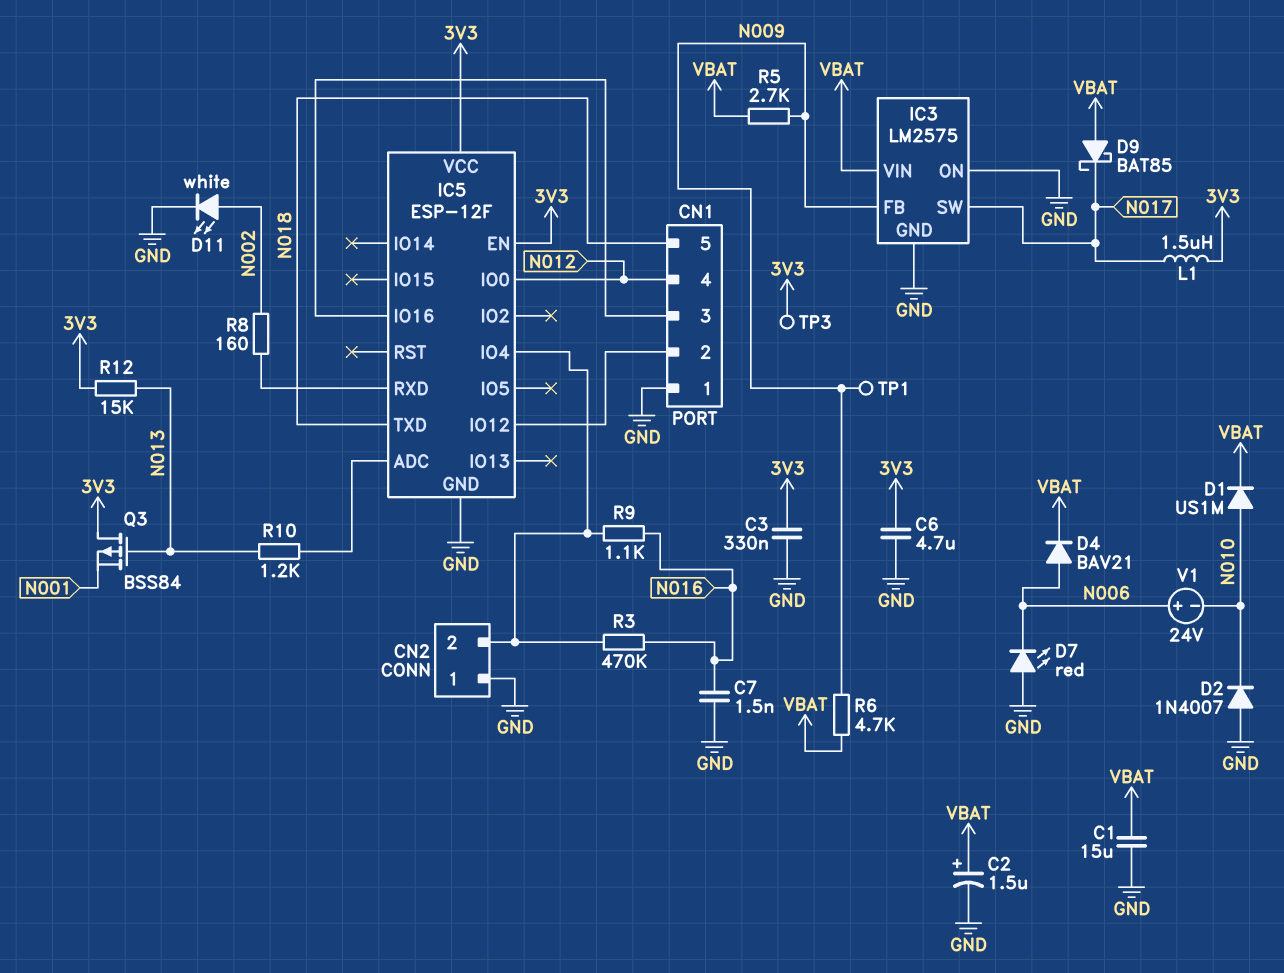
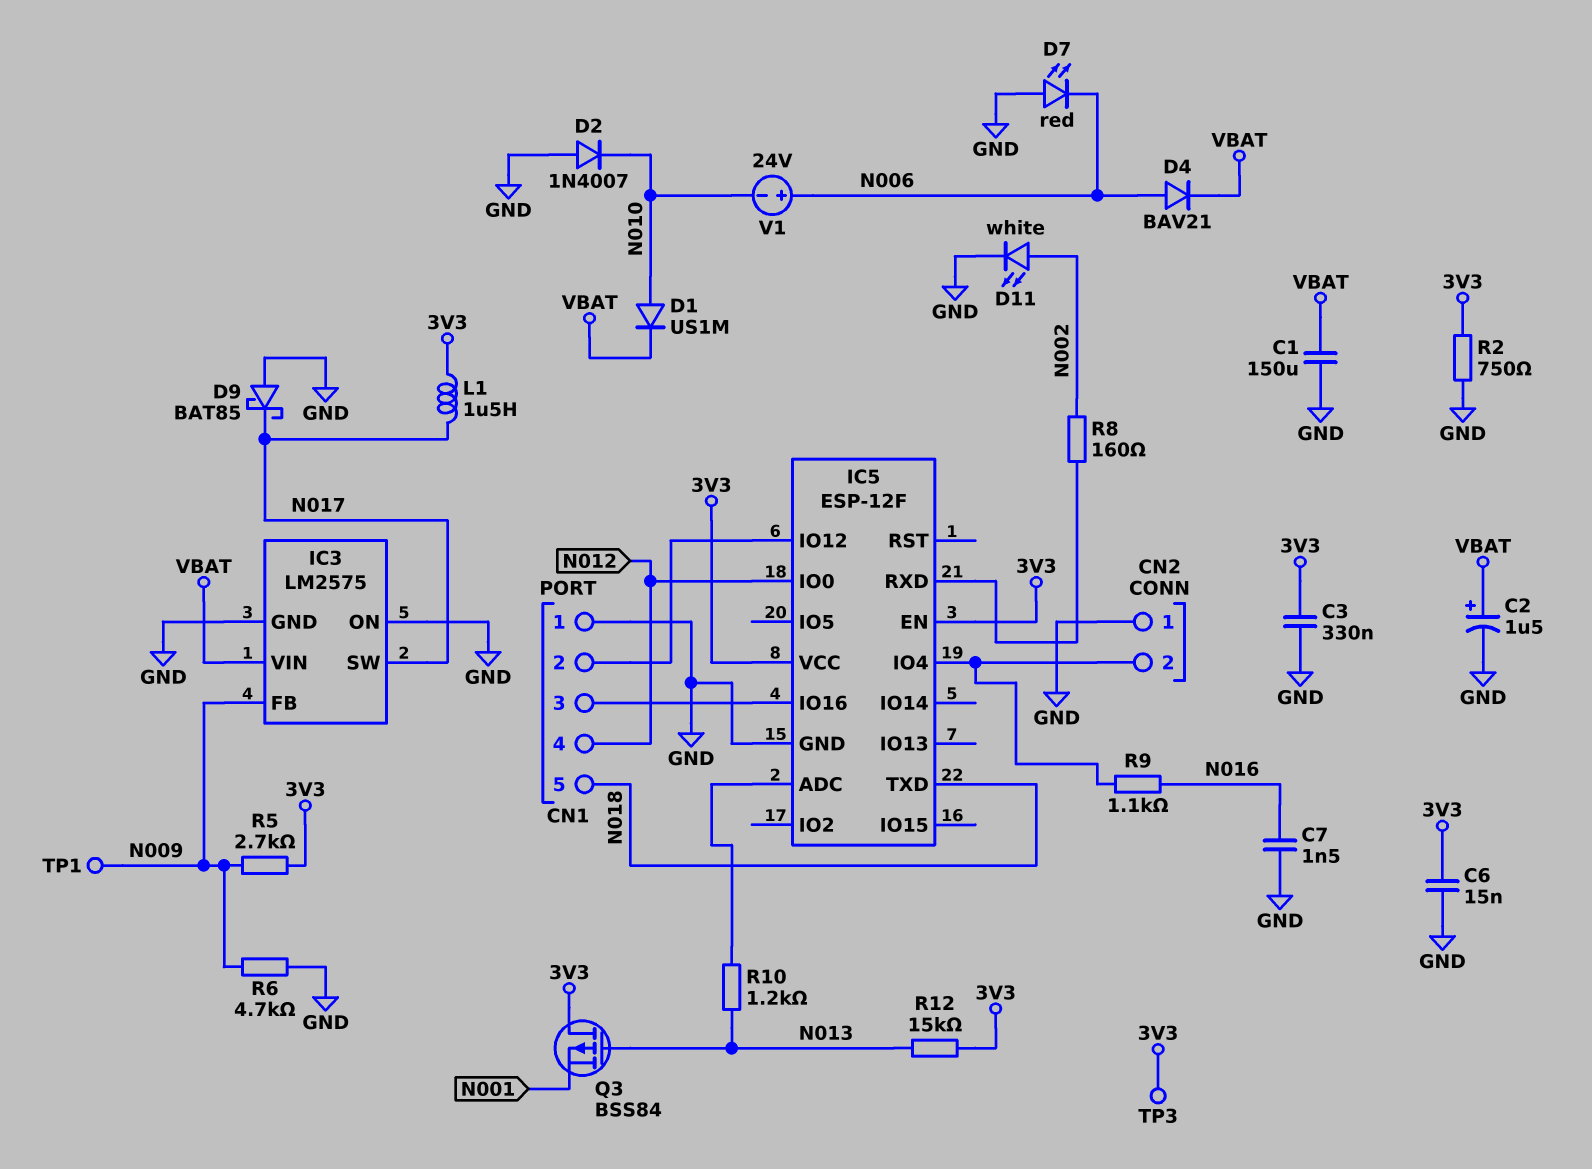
C1: 15uF (GND, VBAT) -> 150uF (GND, VBAT)
C6: 4.7uF (3V3, GND) -> 15nF (3V3, GND)
D9: schottky BAT85 (A VBAT, K N017) -> schottky BAT85 (A GND, K N017)
R2: none -> 750 (3V3, GND)
R3: 470k (CN2/2, N016) -> none
R5: 2.7k (N009, VBAT) -> 2.7k (3V3, N009)
R6: 4.7k (N009, VBAT) -> 4.7k (GND, N009)

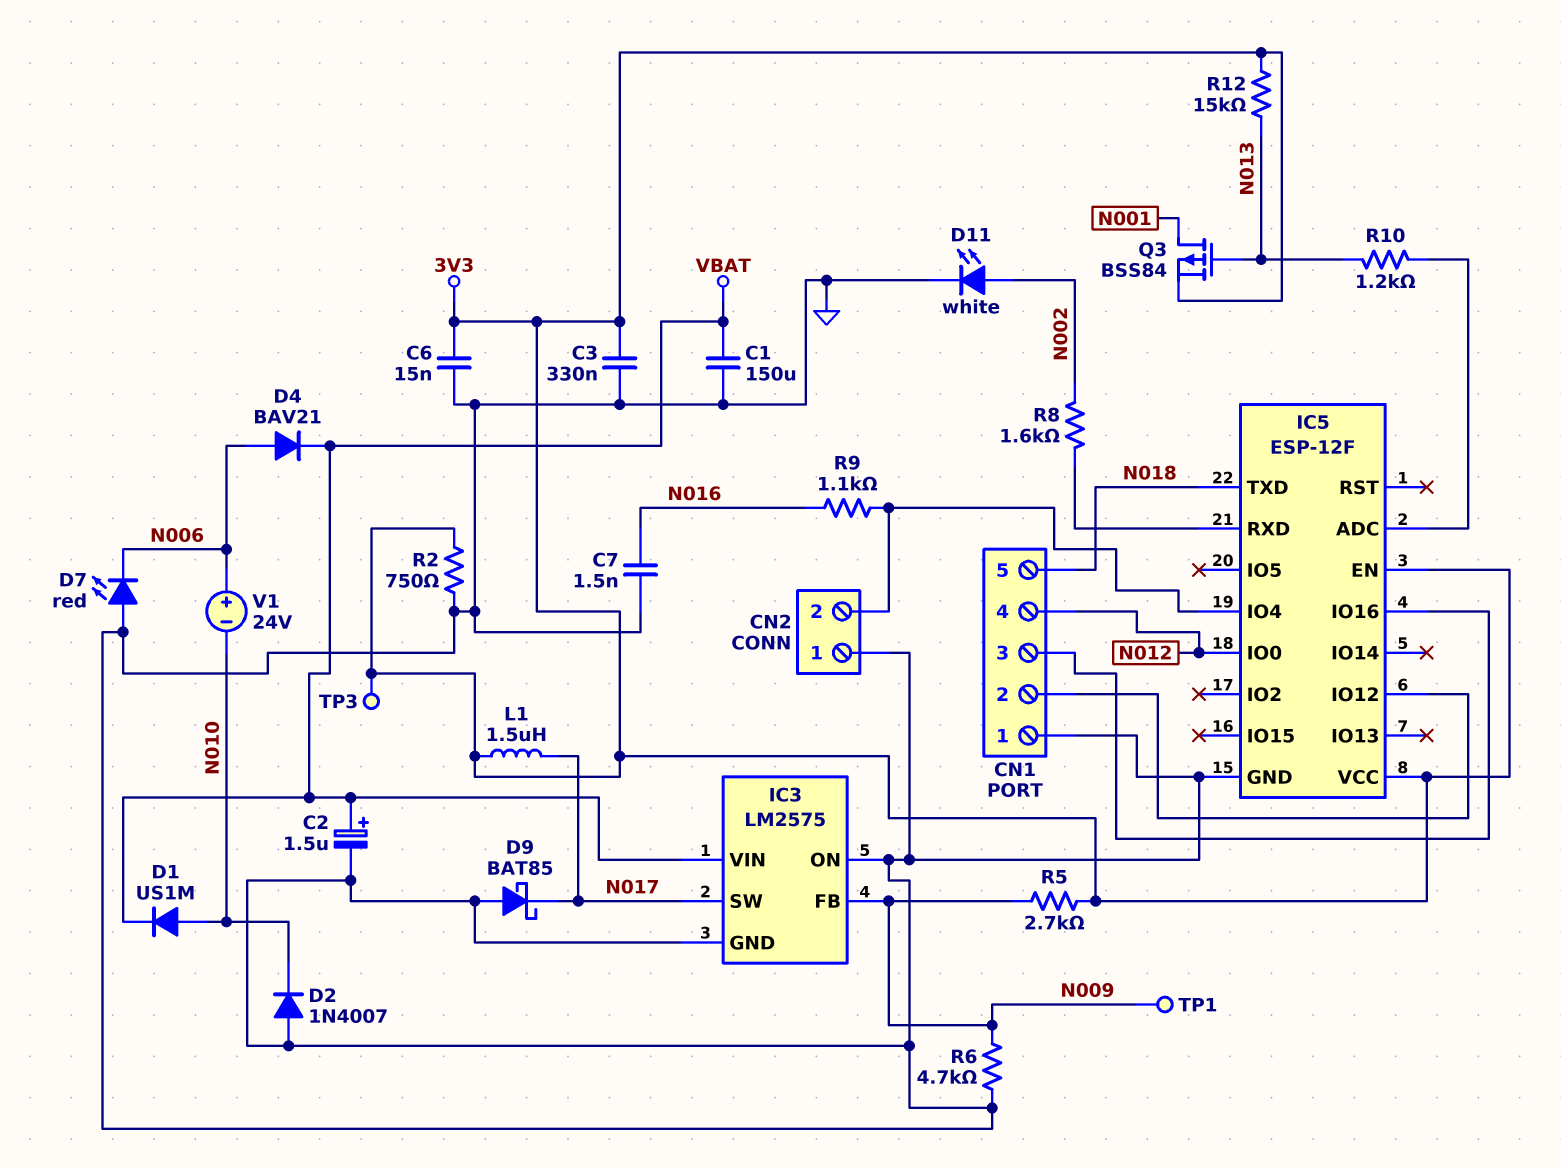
Q3: PMOS BSS84 (G N013, D 3V3, S N001) -> PMOS BSS84 (G N013, D N001, S 3V3)
R8: 160 (IC5/RXD, N002) -> 1.6k (IC5/RXD, N002)

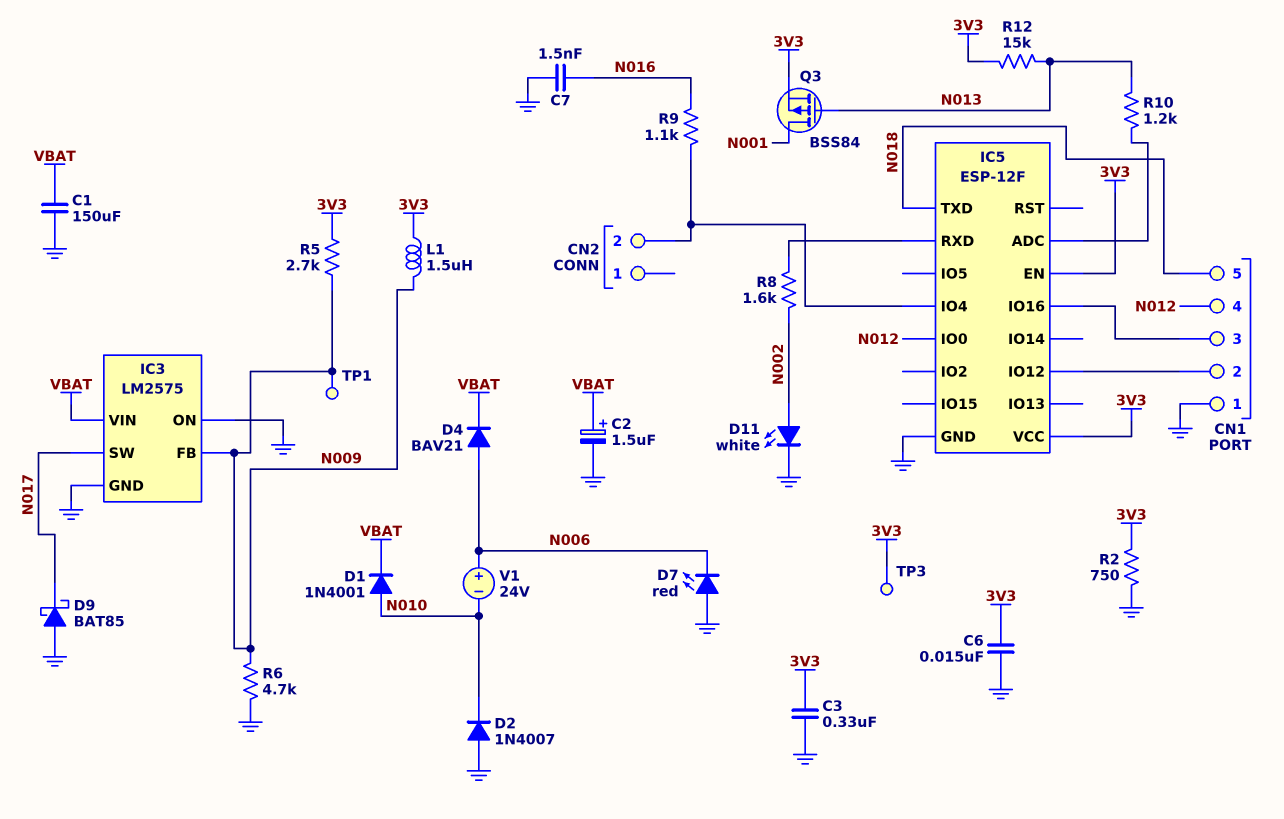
CN2 pin 1: GND -> none
D1: diode US1M (A N010, K VBAT) -> diode 1N4001 (A N010, K VBAT)
L1: 1.5uH (3V3, N017) -> 1.5uH (3V3, N009)

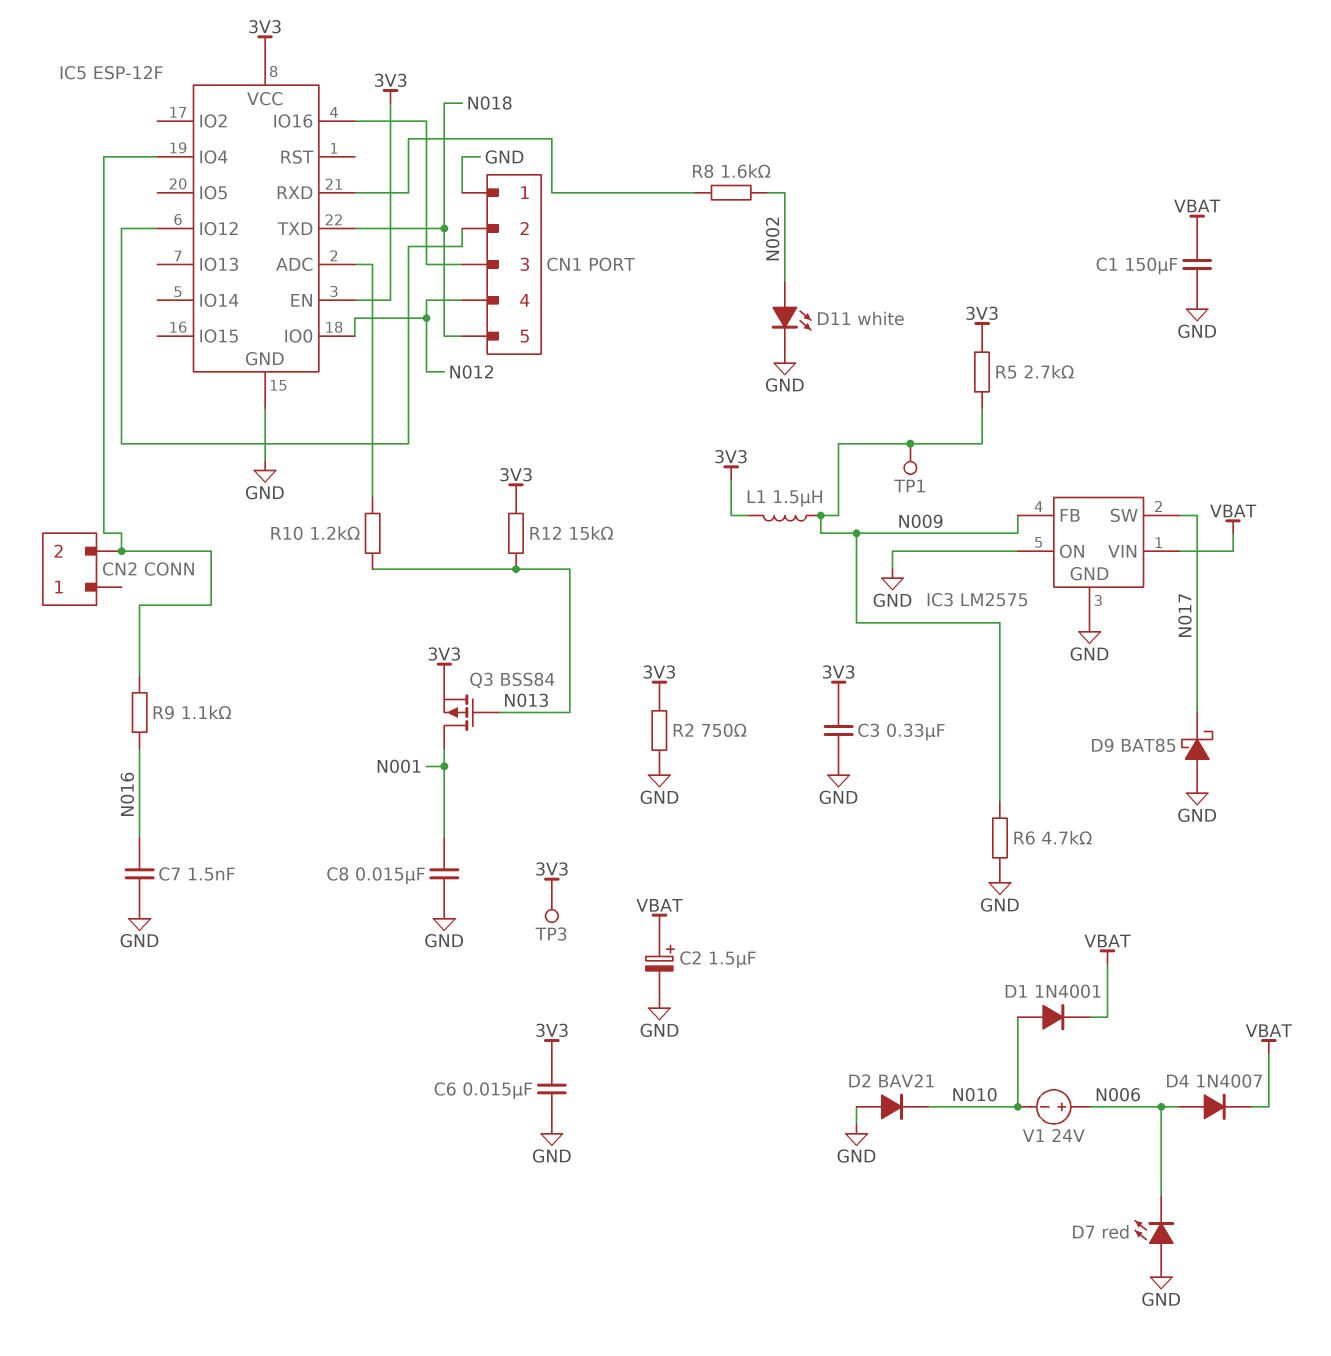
C8: none -> 15nF (GND, N001)
D2: diode 1N4007 (A GND, K N010) -> diode BAV21 (A GND, K N010)
D4: diode BAV21 (A N006, K VBAT) -> diode 1N4007 (A N006, K VBAT)

